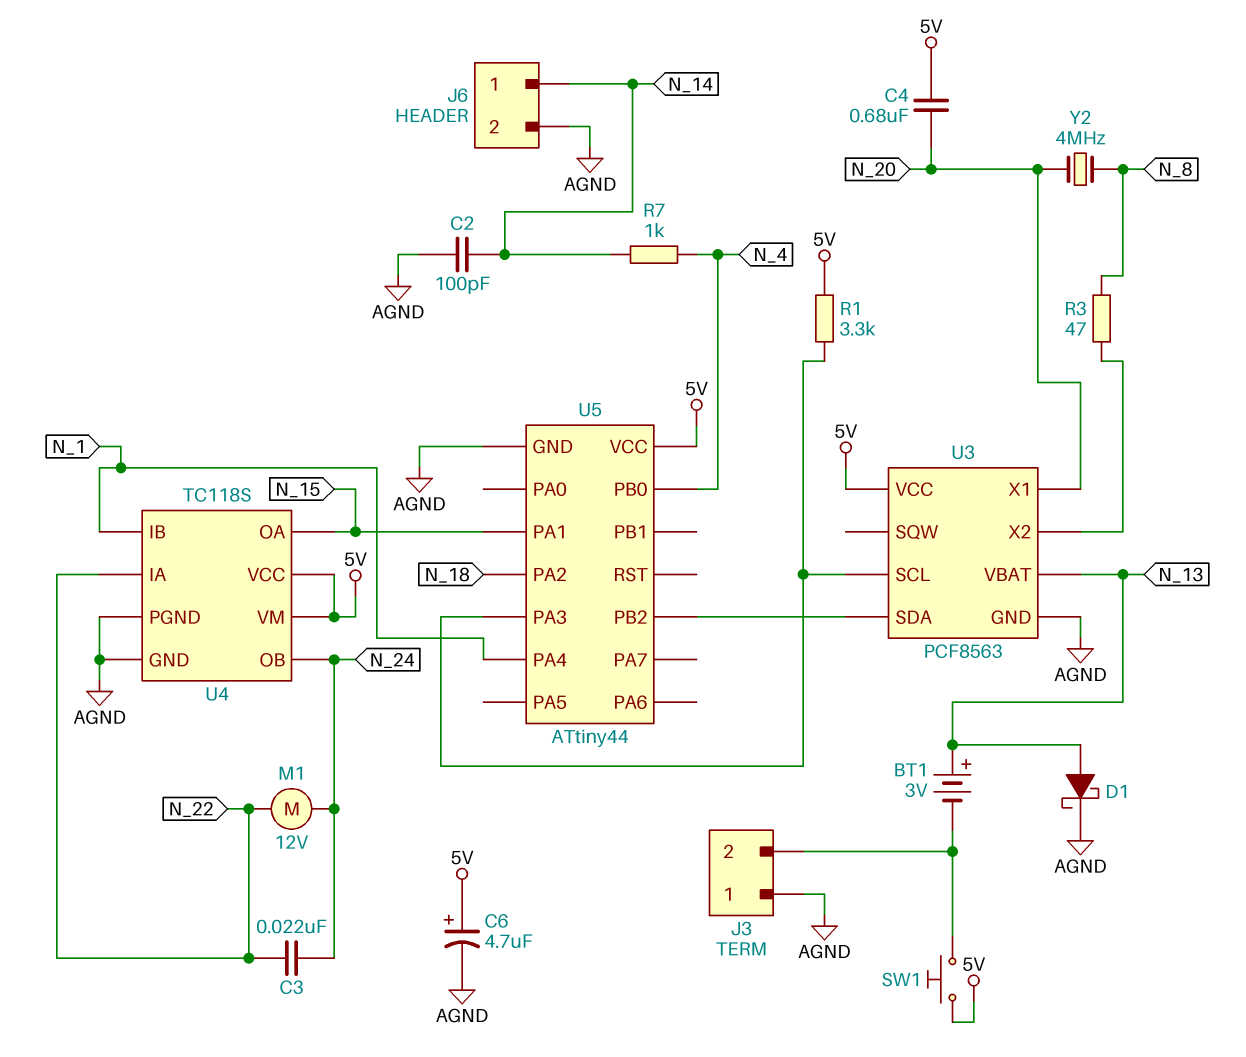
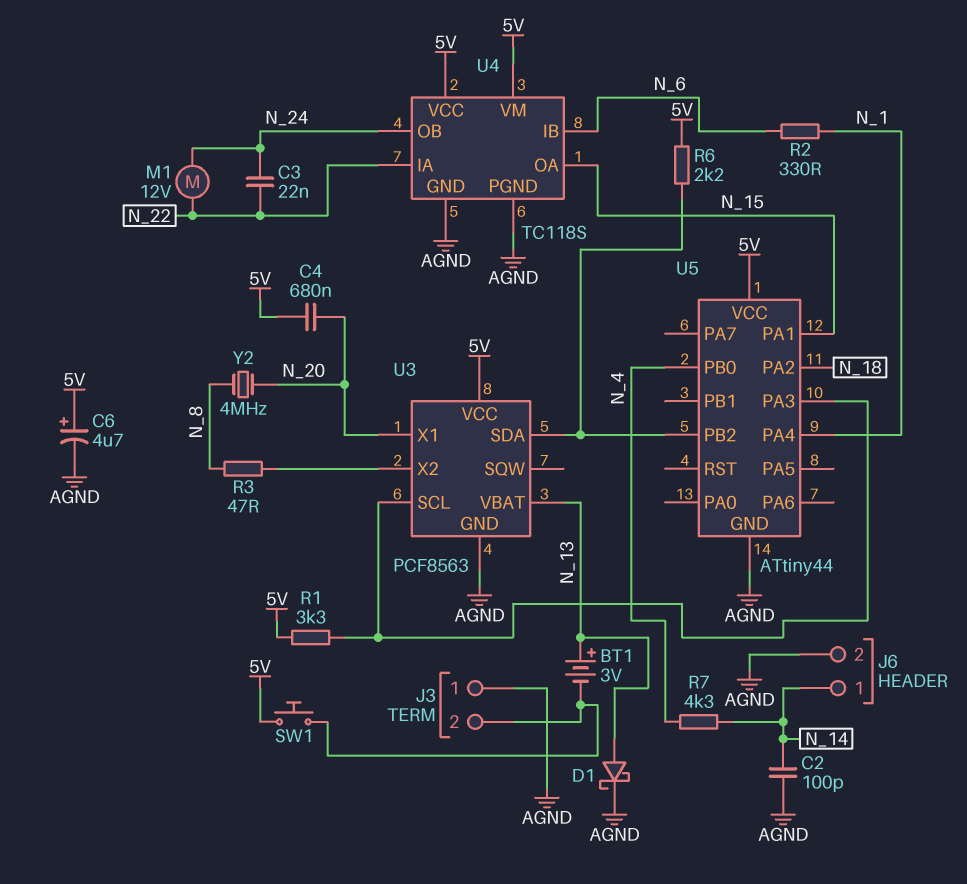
R2: none -> 330 (N_1, N_6)
R6: none -> 2.2k (5V, U3/SDA)
R7: 1k (N_4, N_14) -> 4.3k (N_4, N_14)
U4 pin IB: N_1 -> N_6

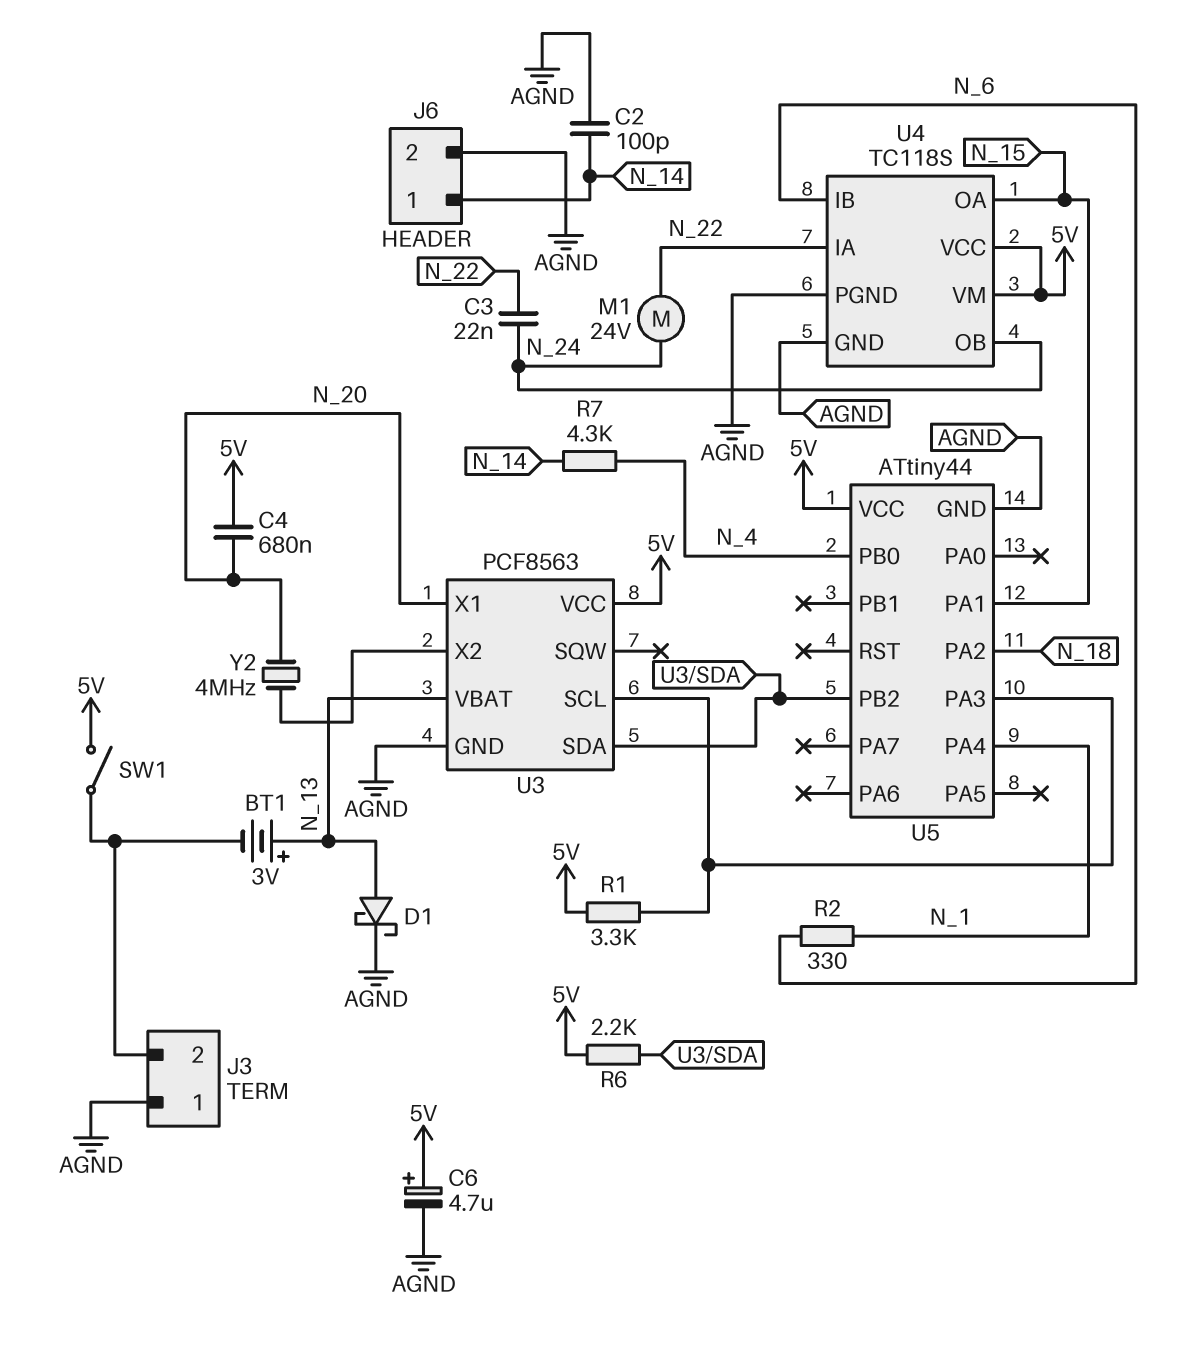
M1: motor 12V (N_22, N_24) -> motor 24V (N_22, N_24)
R3: 47 (N_8, U3/X2) -> none
SW1: button (5V, J3/2) -> switch (5V, J3/2)
Y2: 4MHz (N_8, N_20) -> 4MHz (N_20, U3/X2)

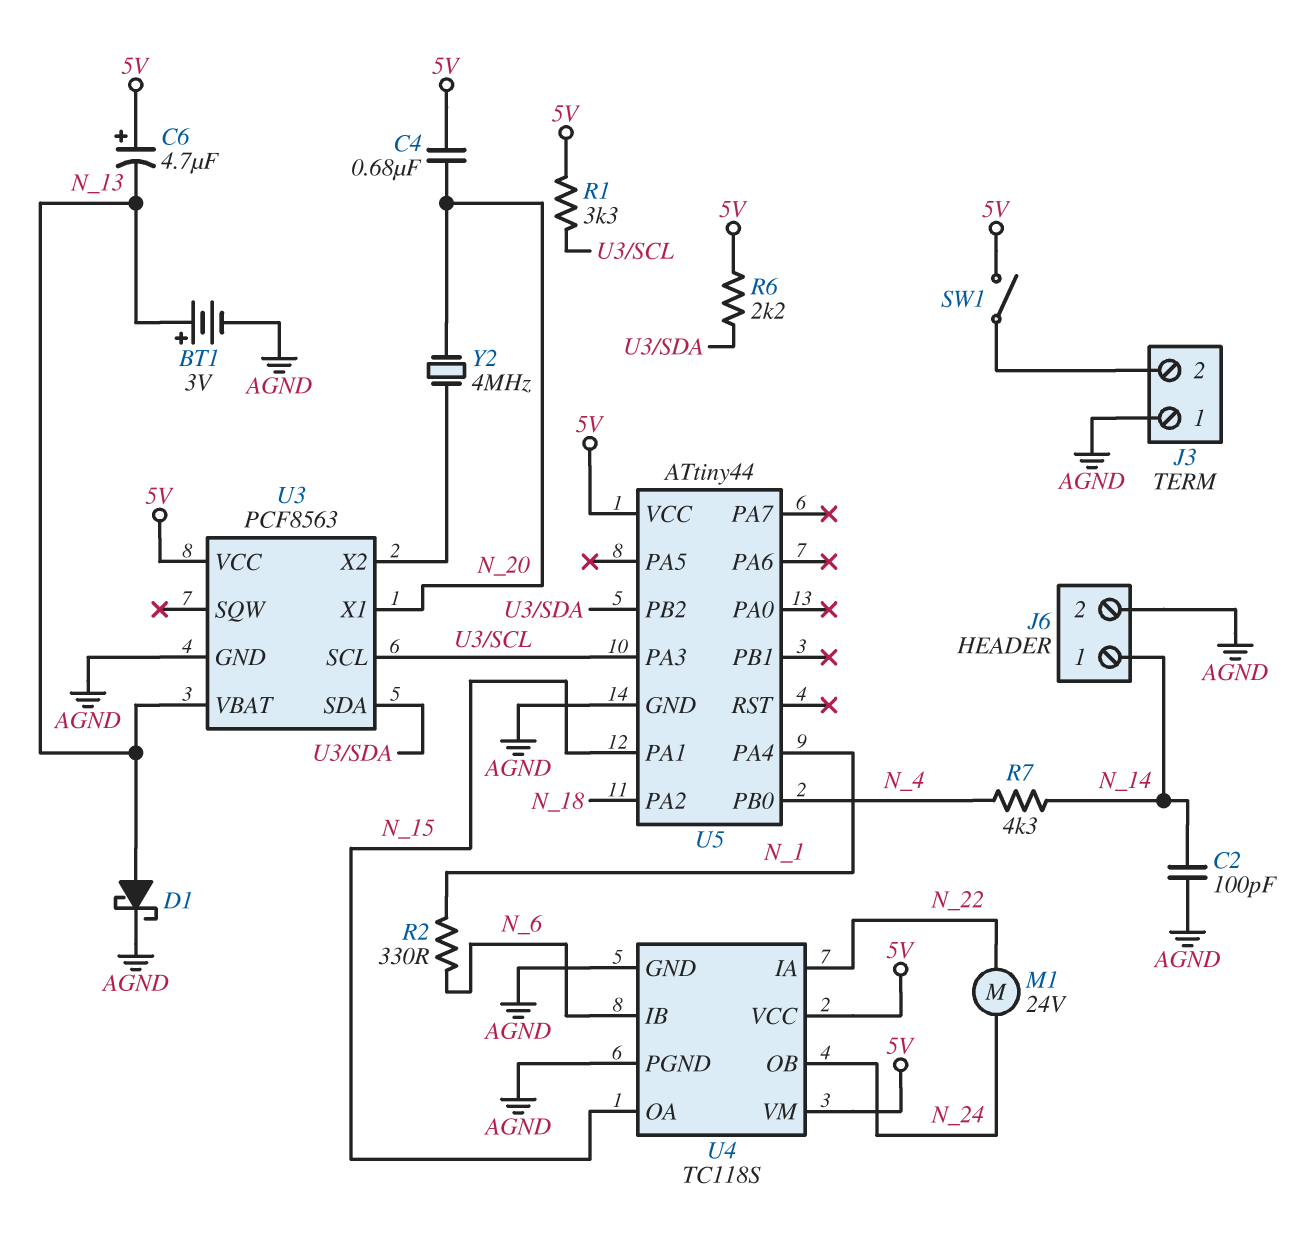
BT1: 3V (plus N_13, minus J3/2) -> 3V (plus N_13, minus AGND)
C3: 22nF (N_22, N_24) -> none
C6: 4.7uF (plus 5V, minus AGND) -> 4.7uF (plus 5V, minus N_13)

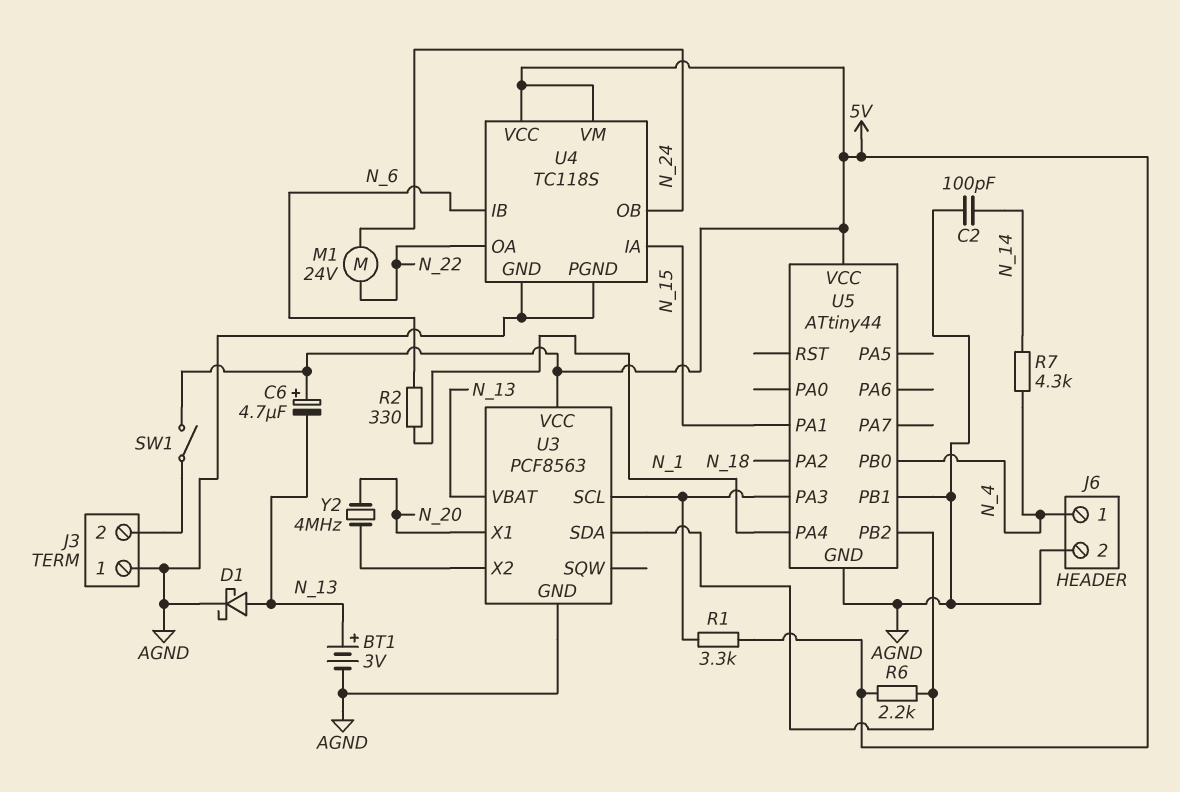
C4: 680nF (5V, N_20) -> none
J6 pin 1: N_14 -> N_4
U4 pin IA: N_22 -> N_15
U4 pin OA: N_15 -> N_22
U5 pin PB1: none -> AGND

